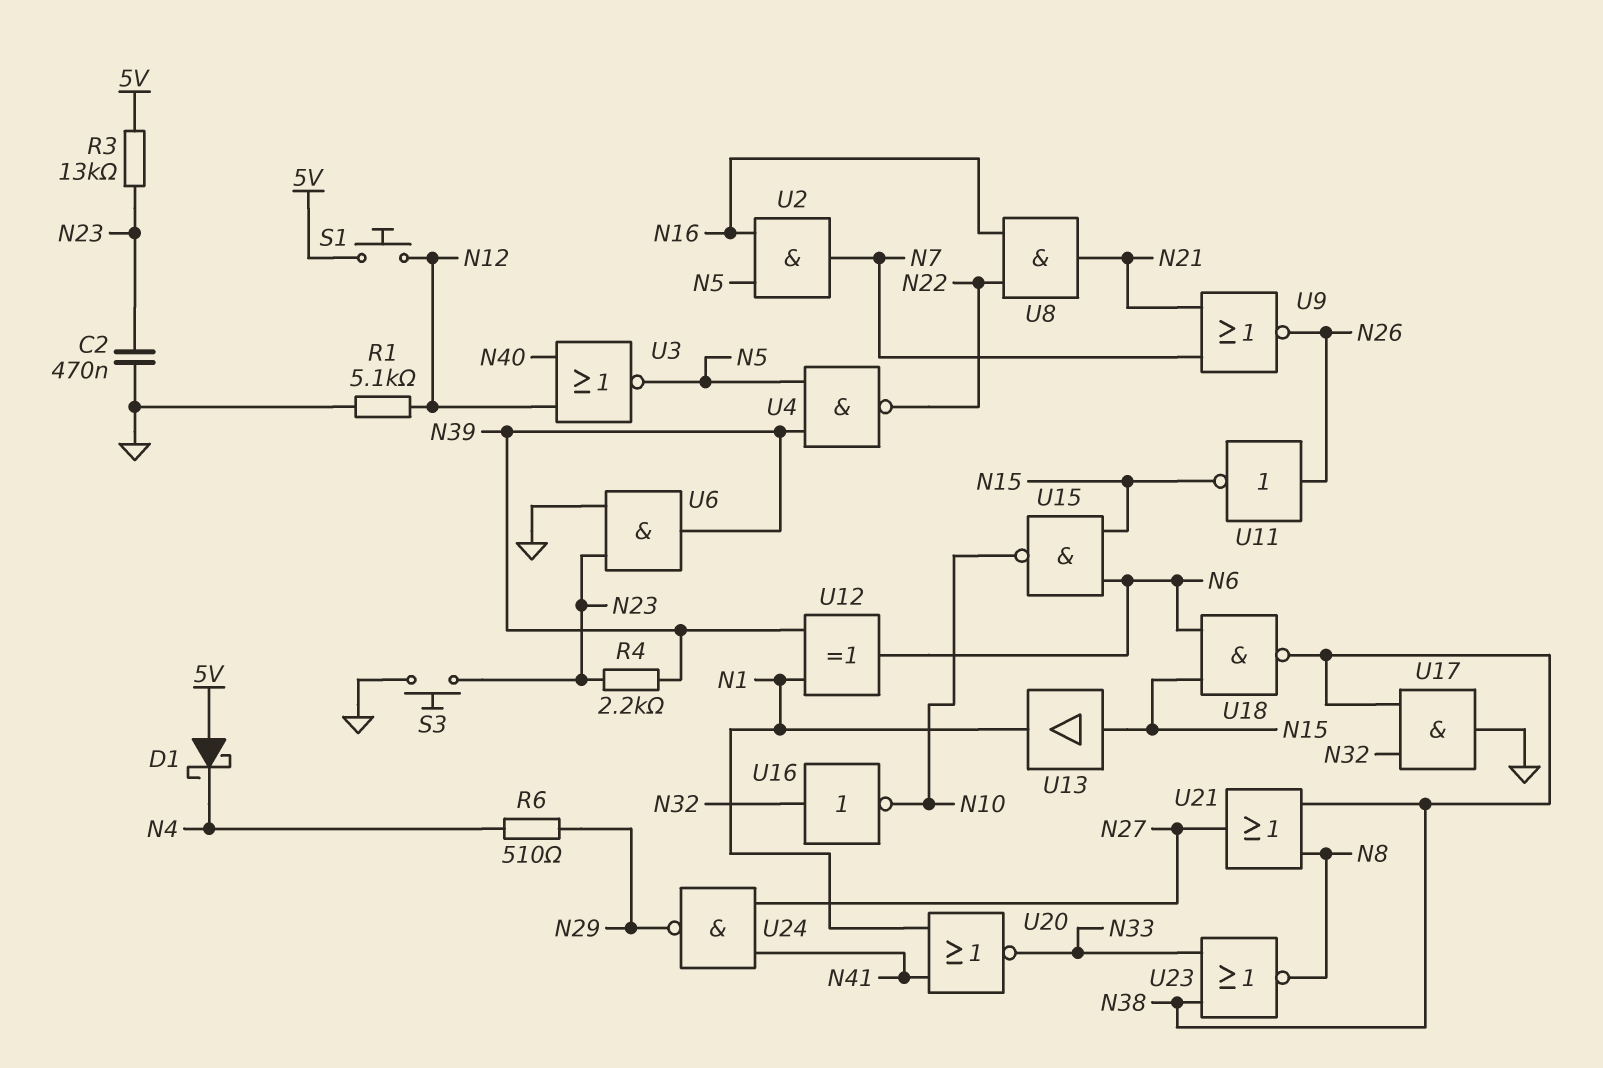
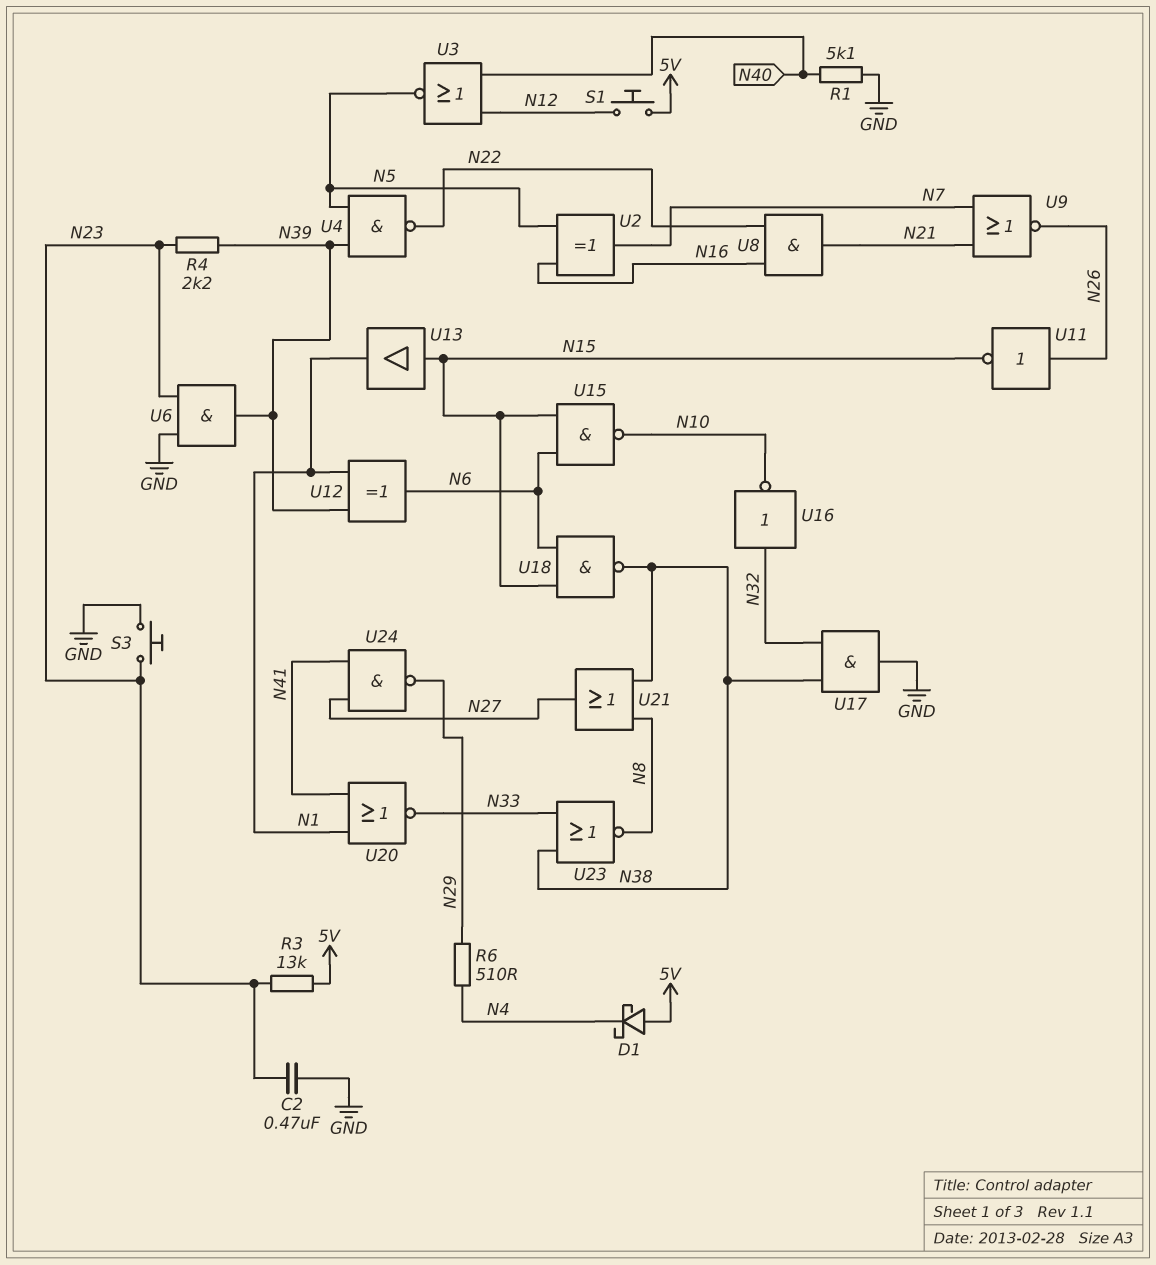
R1: 5.1k (GND, N12) -> 5.1k (GND, N40)
U2: AND (in N5, in N16, out N7) -> XOR (in N5, in N16, out N7)

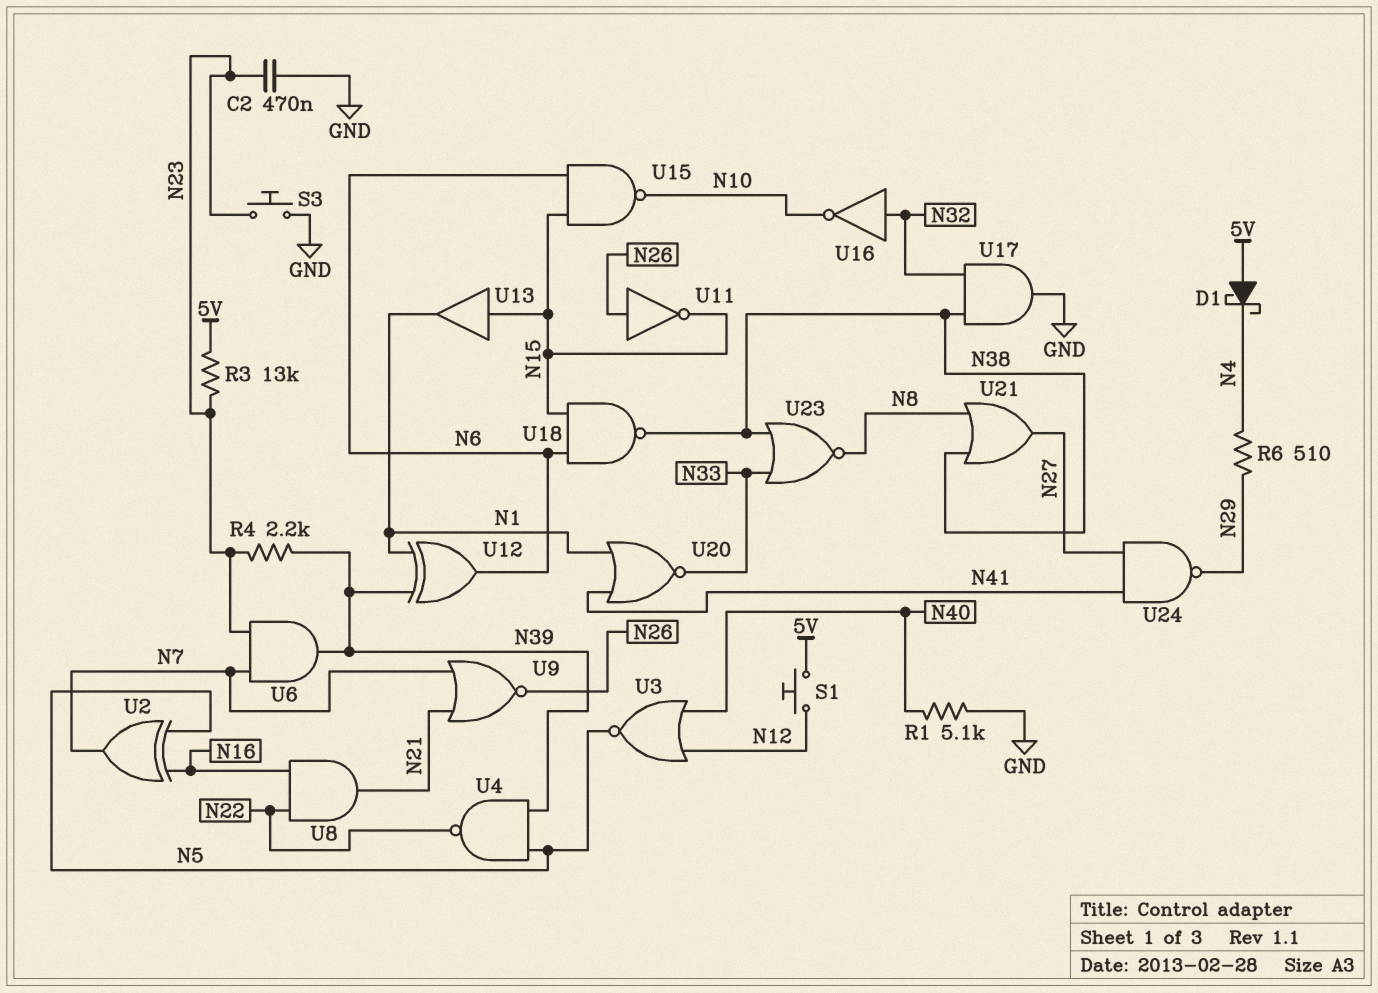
U6: AND (in GND, in N23, out N39) -> AND (in N7, in N23, out N39)

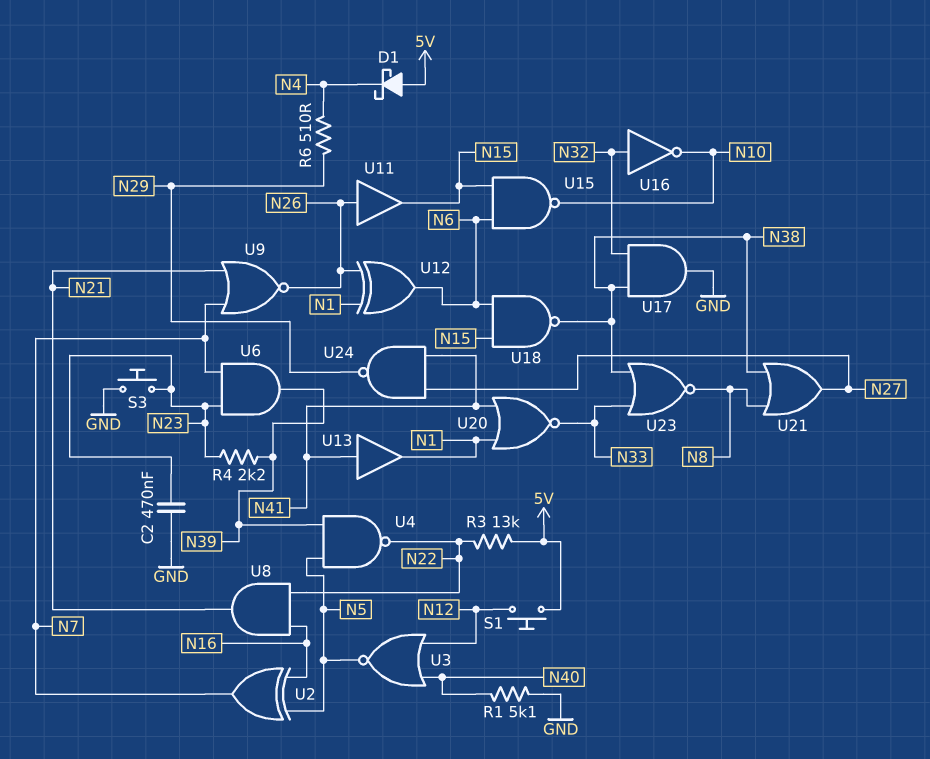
R3: 13k (5V, N23) -> 13k (5V, N22)
U11: NOT (in N26, out N15) -> buffer (in N26, out N15)
U12: XOR (in N1, in N39, out N6) -> XOR (in N1, in N26, out N6)
U13: buffer (in N15, out N1) -> buffer (in N41, out N1)

